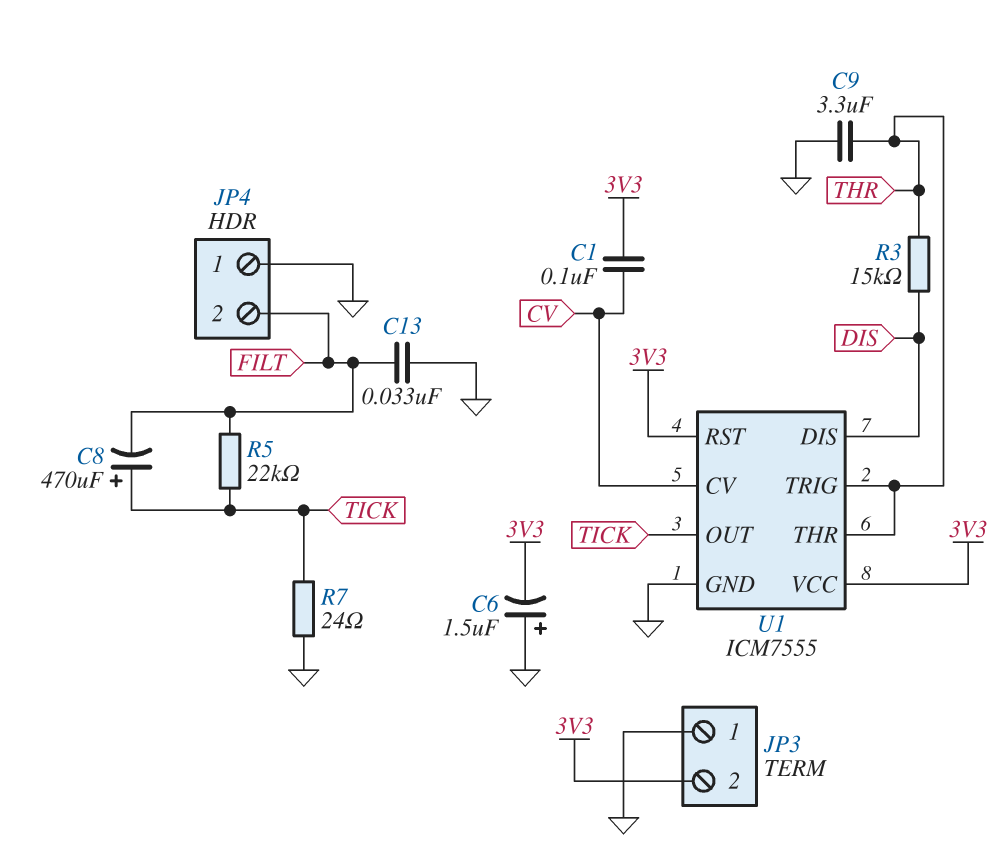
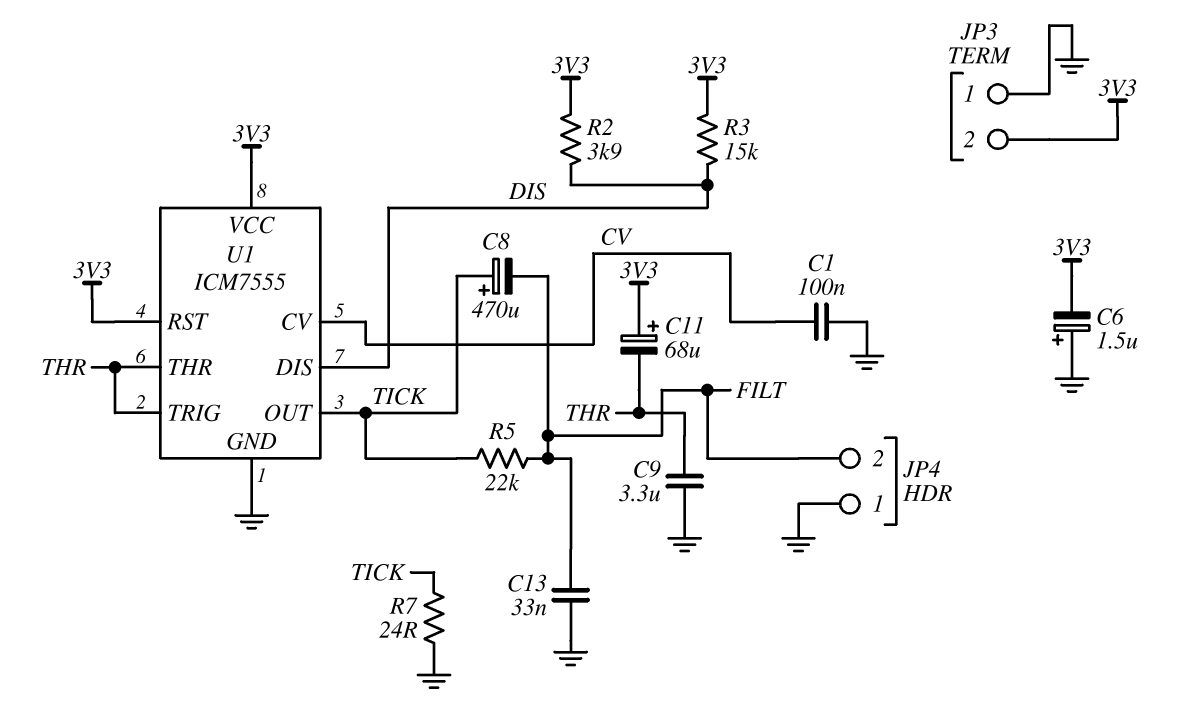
C1: 100nF (3V3, CV) -> 100nF (CV, GND)
C11: none -> 68uF (plus 3V3, minus THR)
R2: none -> 3.9k (3V3, DIS)
R3: 15k (DIS, THR) -> 15k (3V3, DIS)

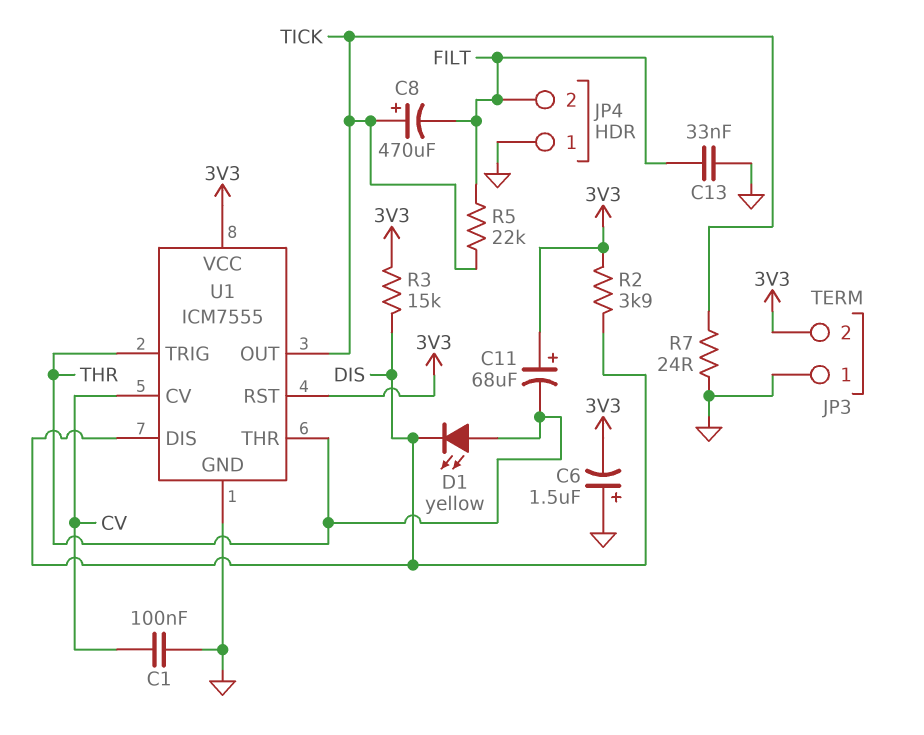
C9: 3.3uF (GND, THR) -> none
D1: none -> LED yellow (A THR, K DIS)

